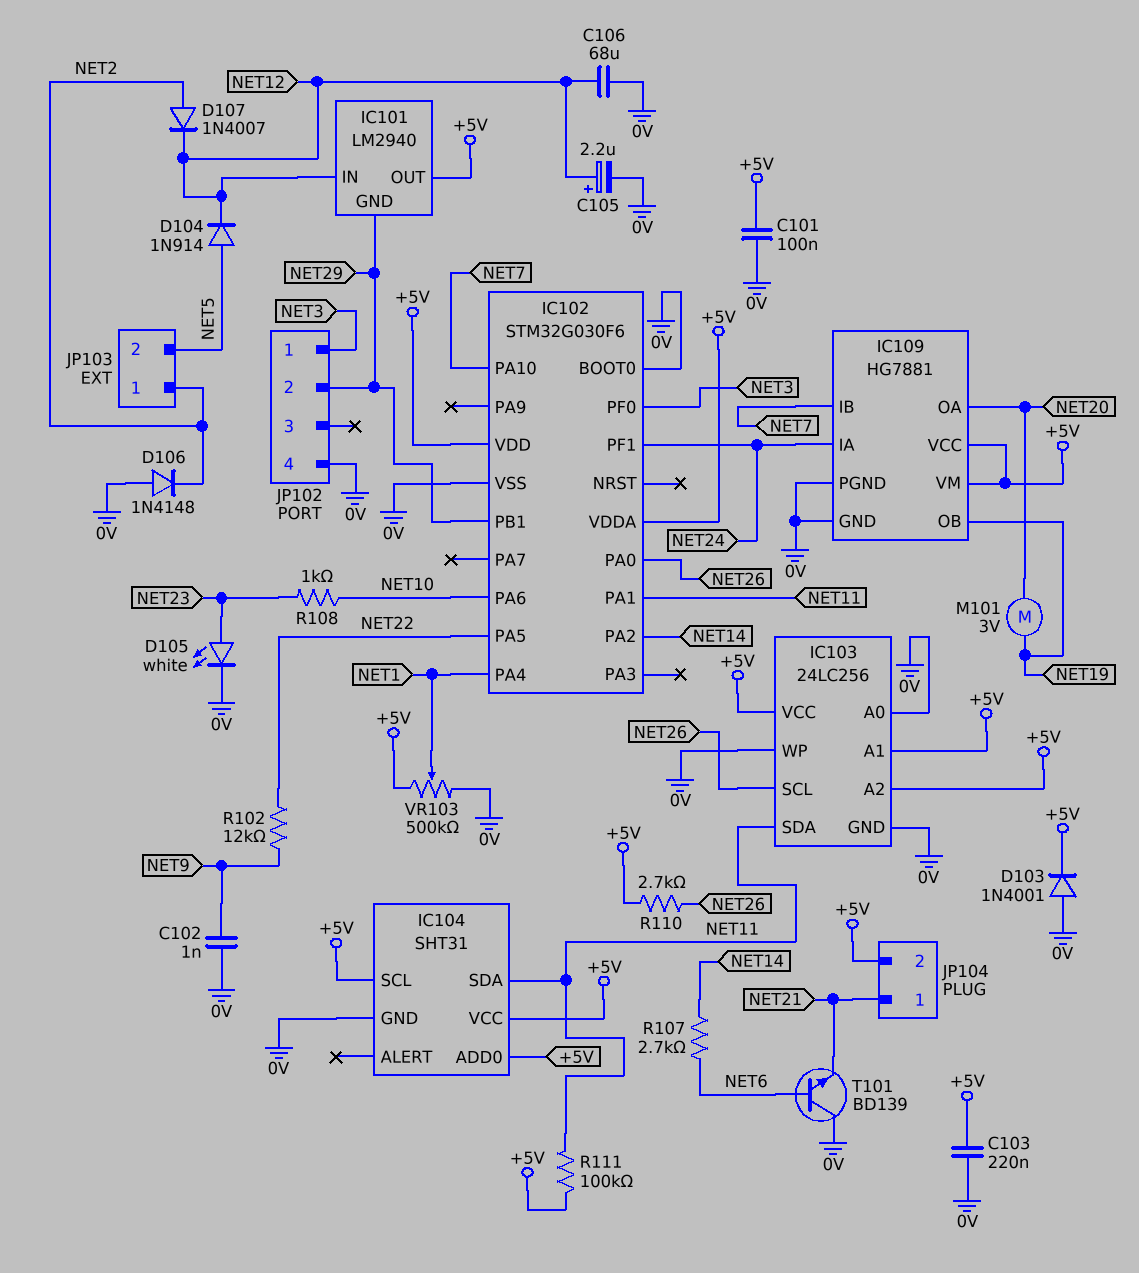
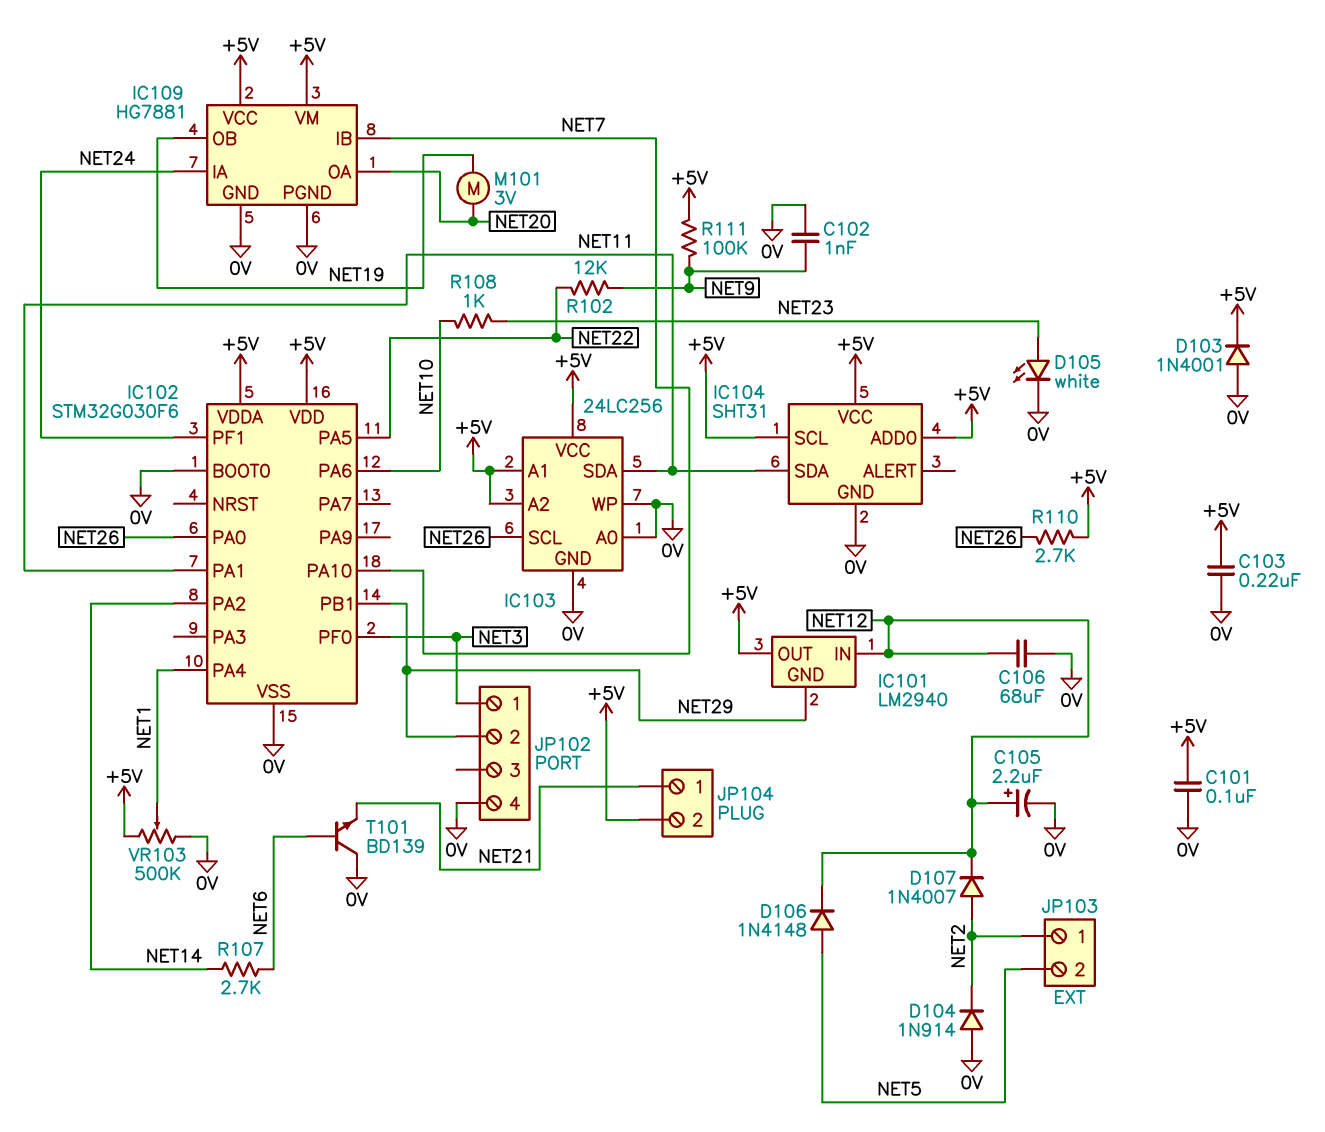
D104: diode 1N914 (A NET5, K NET12) -> diode 1N914 (A 0V, K NET2)
D106: diode 1N4148 (A 0V, K NET2) -> diode 1N4148 (A NET5, K NET12)
R111: 100k (+5V, NET11) -> 100k (+5V, NET9)

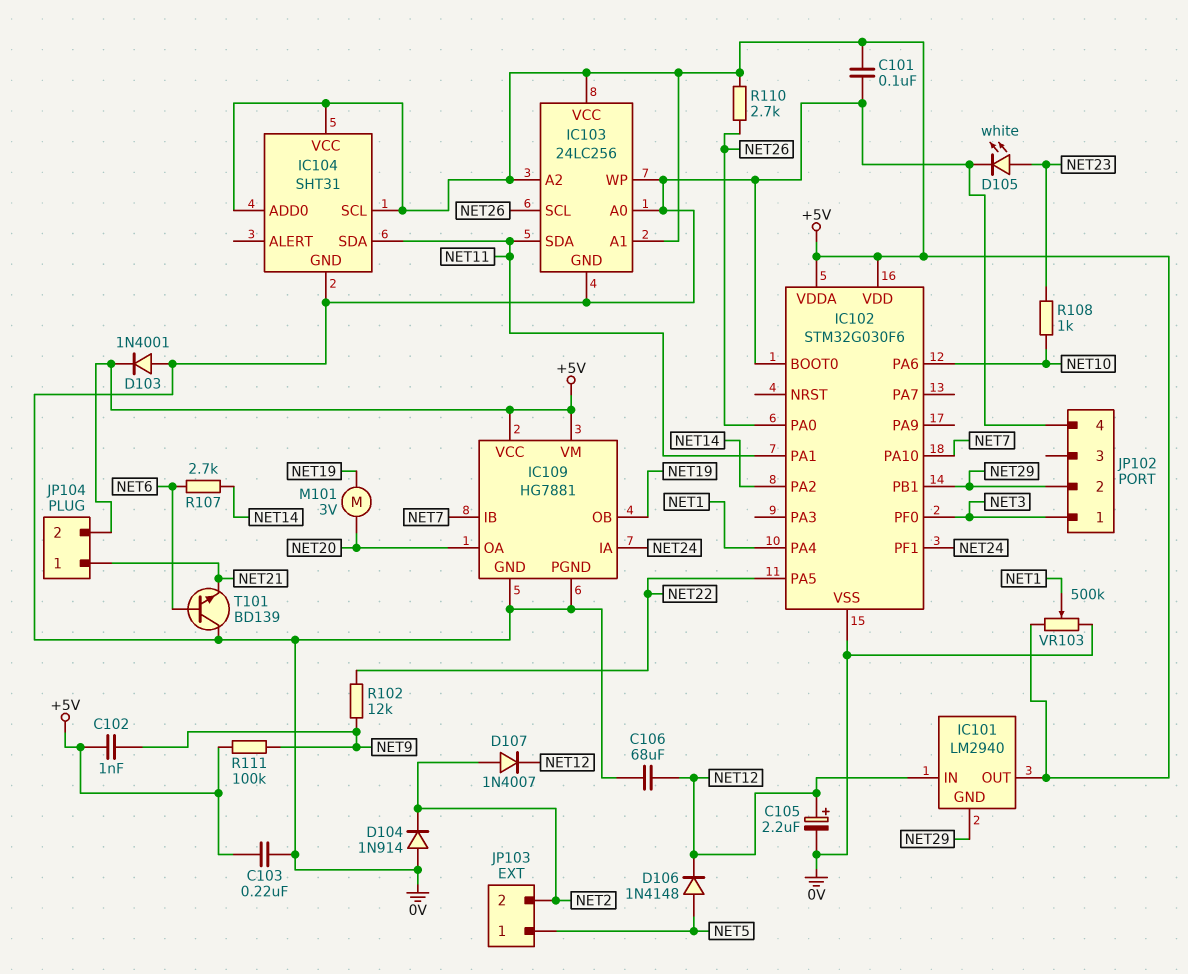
C102: 1nF (0V, NET9) -> 1nF (+5V, NET9)
JP103 pin 1: NET2 -> NET5
JP103 pin 2: NET5 -> NET2

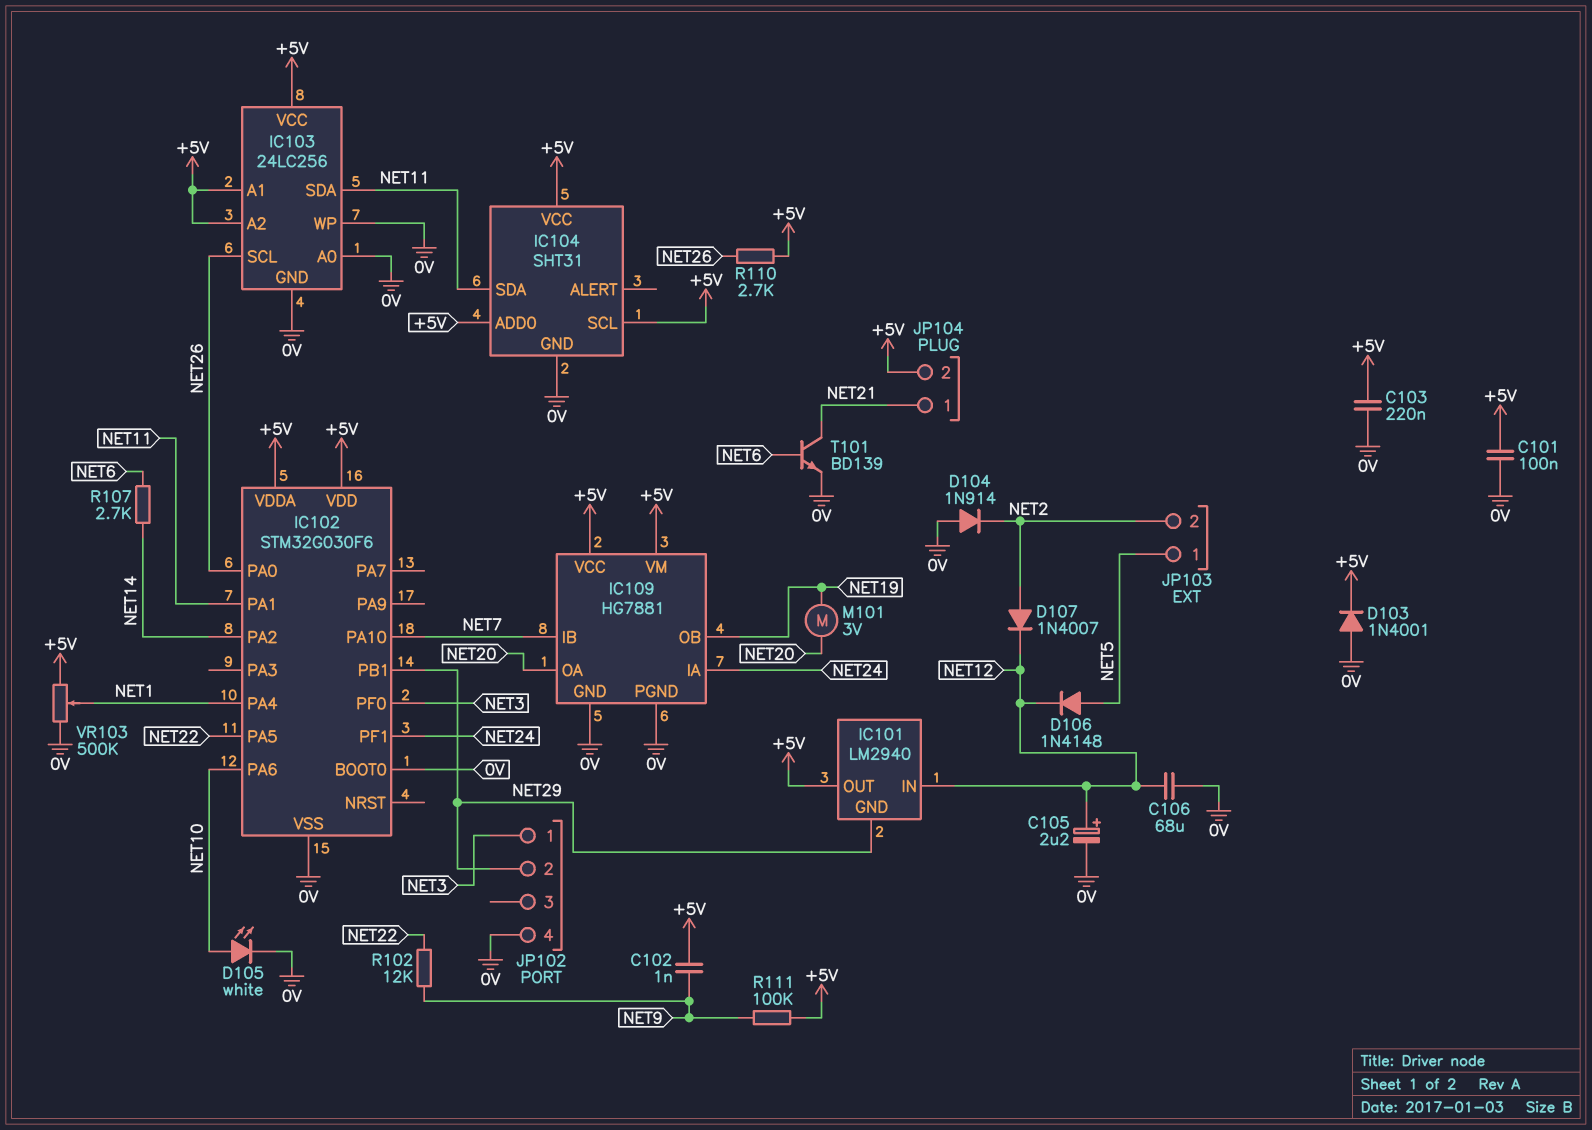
D105: LED white (A NET23, K 0V) -> LED white (A NET10, K 0V)
R108: 1k (NET10, NET23) -> none
T101: NPN BD139 (B NET6, C 0V, E NET21) -> NPN BD139 (B NET6, C NET21, E 0V)

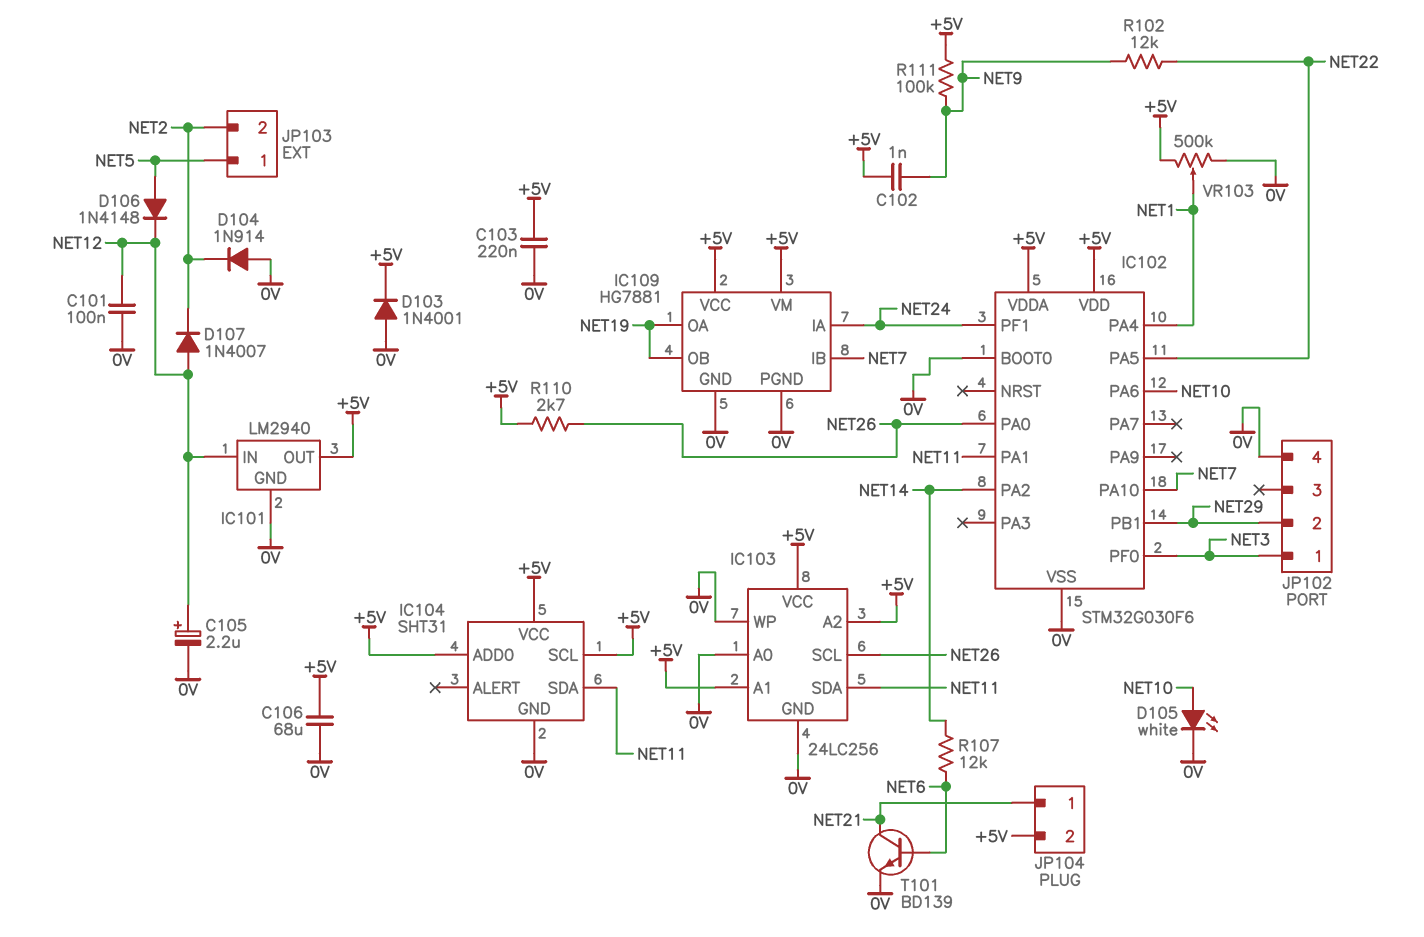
C101: 100nF (+5V, 0V) -> 100nF (0V, NET12)
C106: 68uF (0V, NET12) -> 68uF (+5V, 0V)
D107: diode 1N4007 (A NET2, K NET12) -> diode 1N4007 (A NET12, K NET2)
IC101 pin GND: NET29 -> 0V
IC109 pin OA: NET20 -> NET19
M101: motor 3V (NET19, NET20) -> none
R107: 2.7k (NET6, NET14) -> 12k (NET6, NET14)

